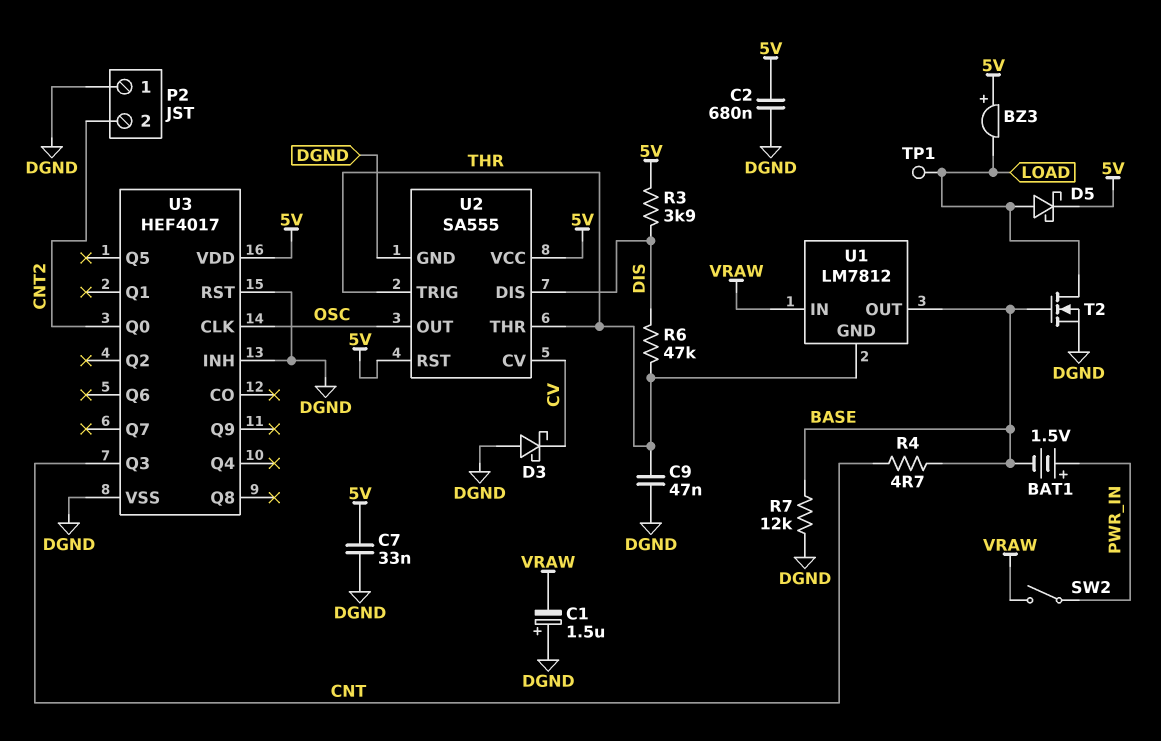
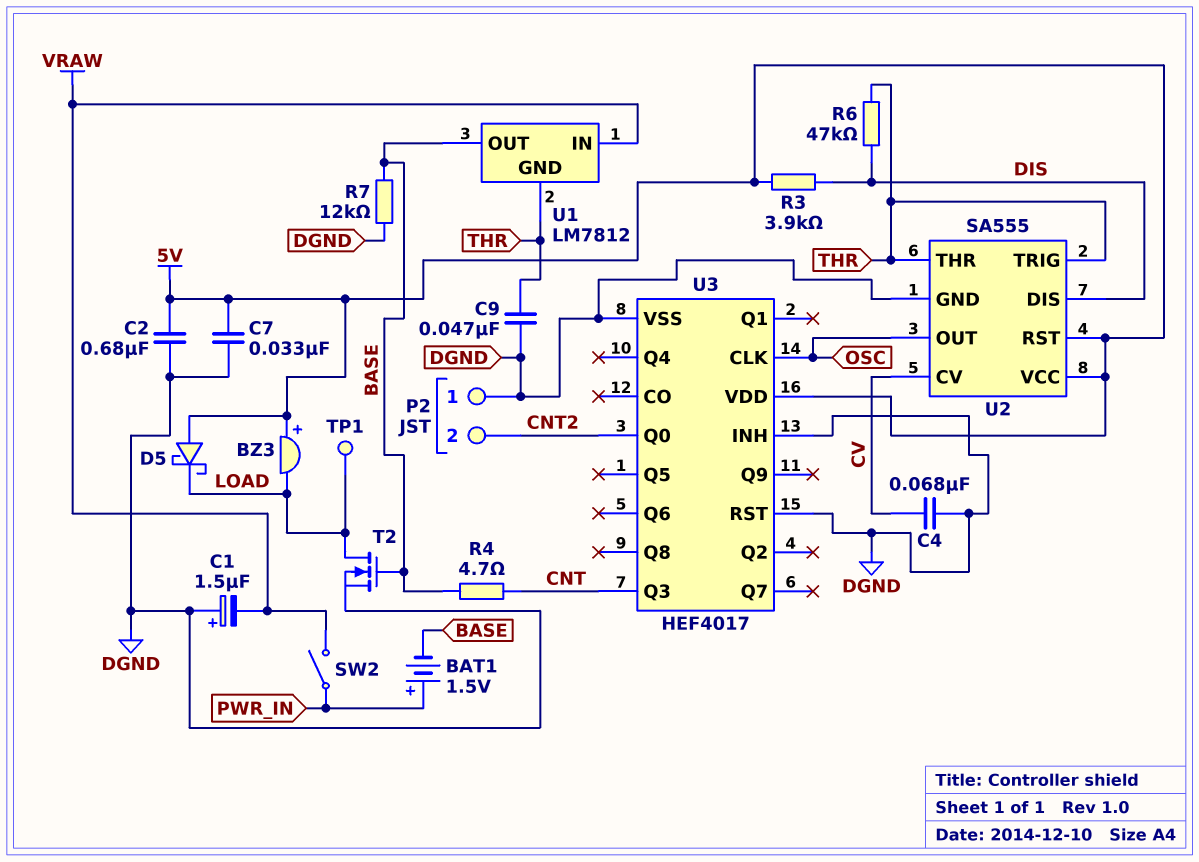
C4: none -> 68nF (CV, DGND)
D3: schottky (A DGND, K CV) -> none
D5: schottky (A LOAD, K 5V) -> schottky (A 5V, K LOAD)

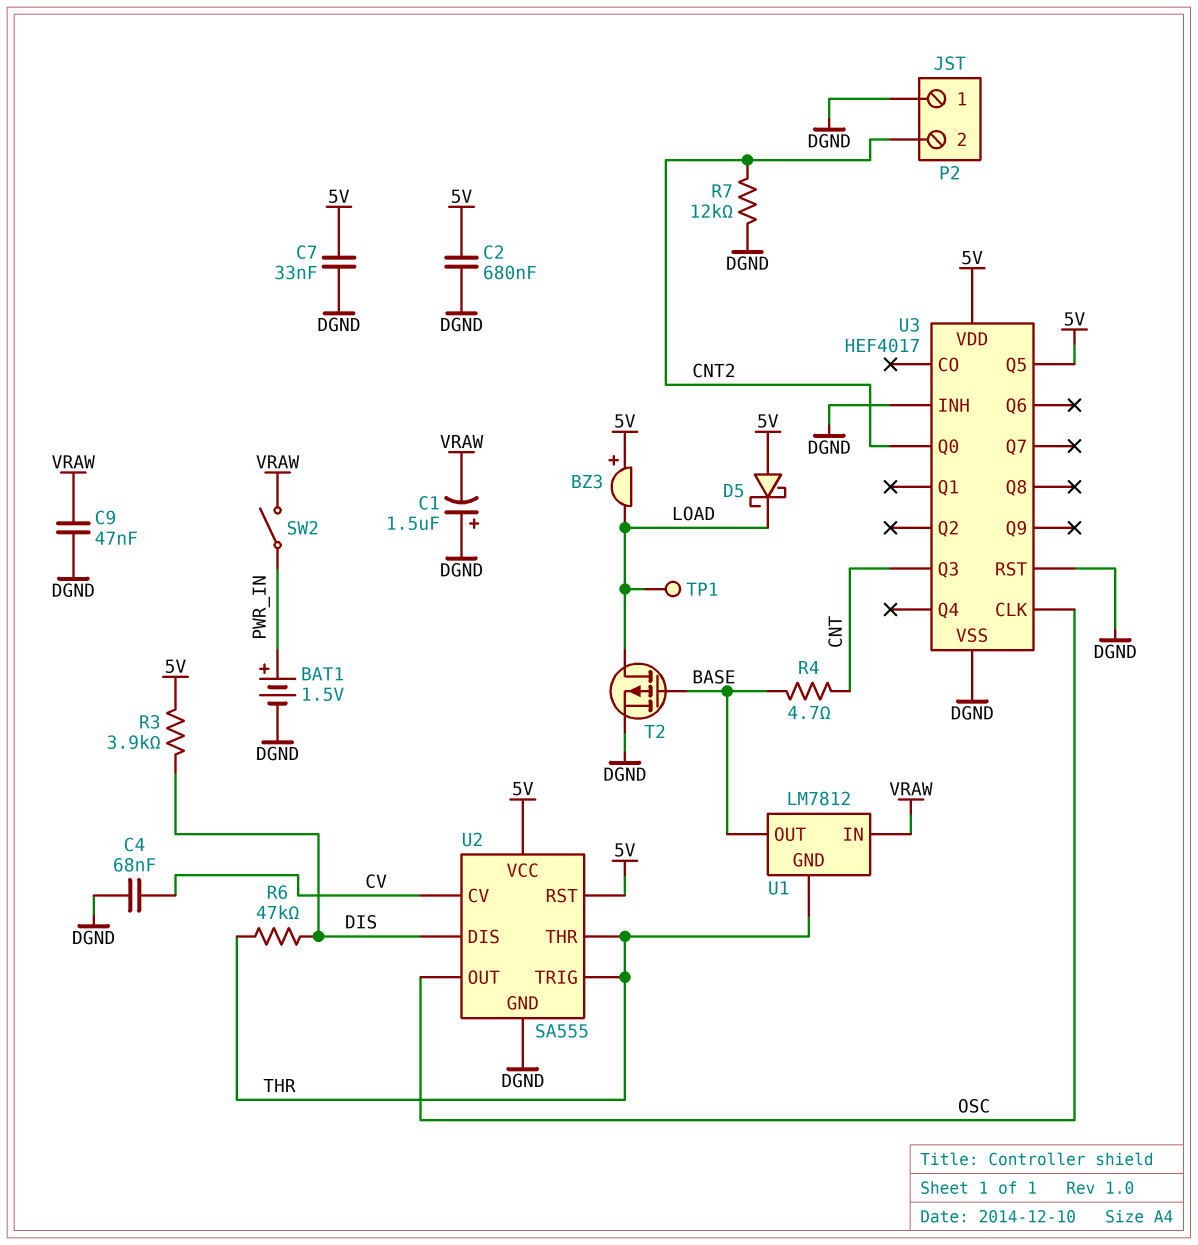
BAT1: 1.5V (plus PWR_IN, minus BASE) -> 1.5V (plus PWR_IN, minus DGND)
C9: 47nF (DGND, THR) -> 47nF (DGND, VRAW)
R7: 12k (BASE, DGND) -> 12k (CNT2, DGND)
T2: NMOS (G BASE, D LOAD, S DGND) -> PMOS (G BASE, D LOAD, S DGND)
U3 pin Q5: none -> 5V

